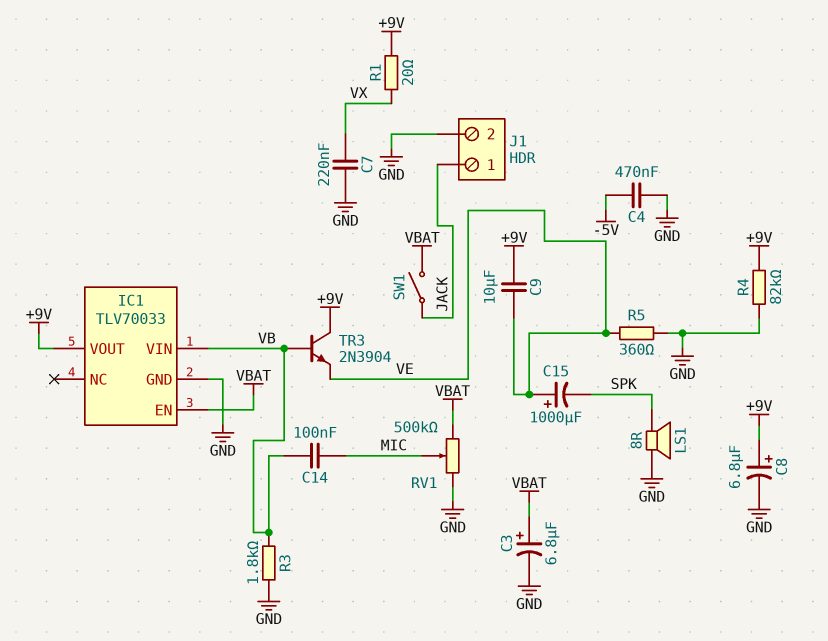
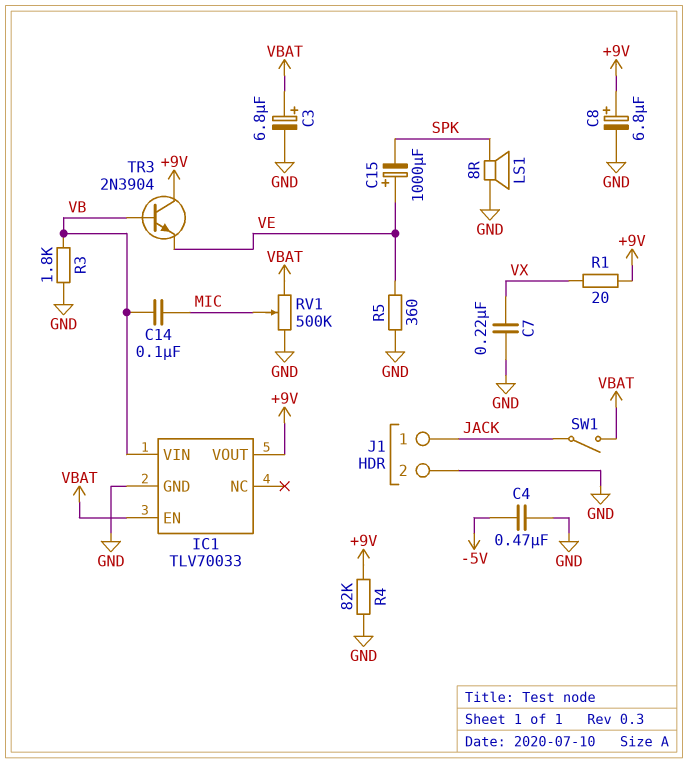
C9: 10uF (+9V, VE) -> none

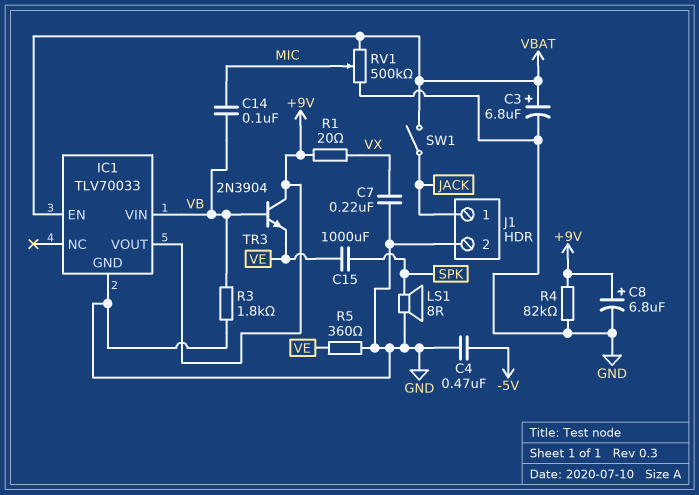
C15: 1000uF (plus VE, minus SPK) -> 1000uF (SPK, VE)

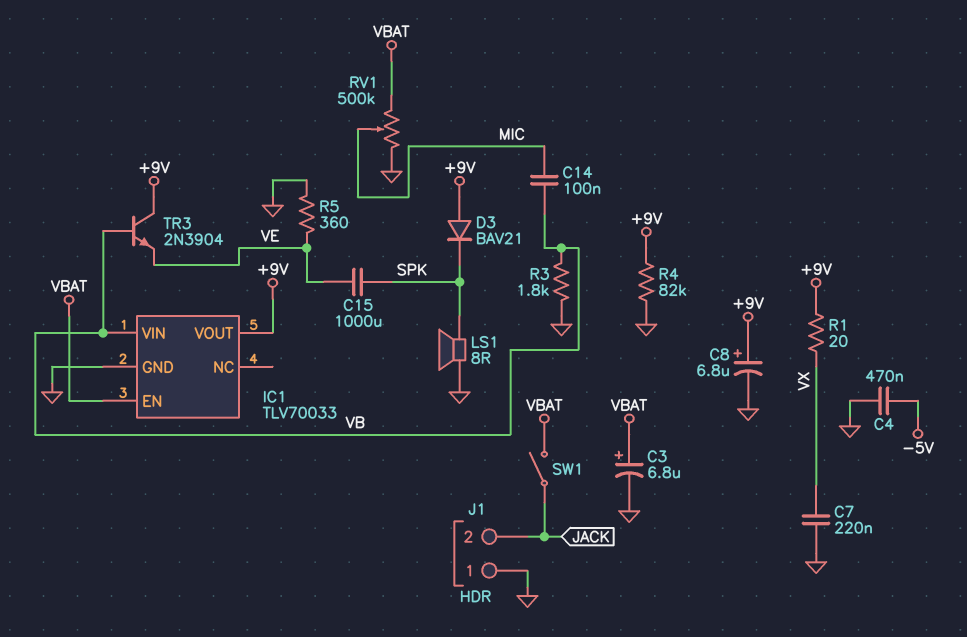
D3: none -> diode BAV21 (A +9V, K SPK)
J1 pin 1: JACK -> GND
J1 pin 2: GND -> JACK

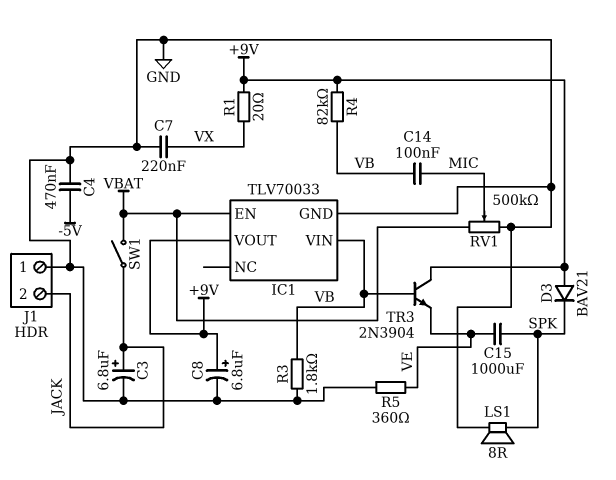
C3: 6.8uF (plus VBAT, minus GND) -> 6.8uF (plus JACK, minus GND)
R4: 82k (+9V, GND) -> 82k (+9V, VB)

